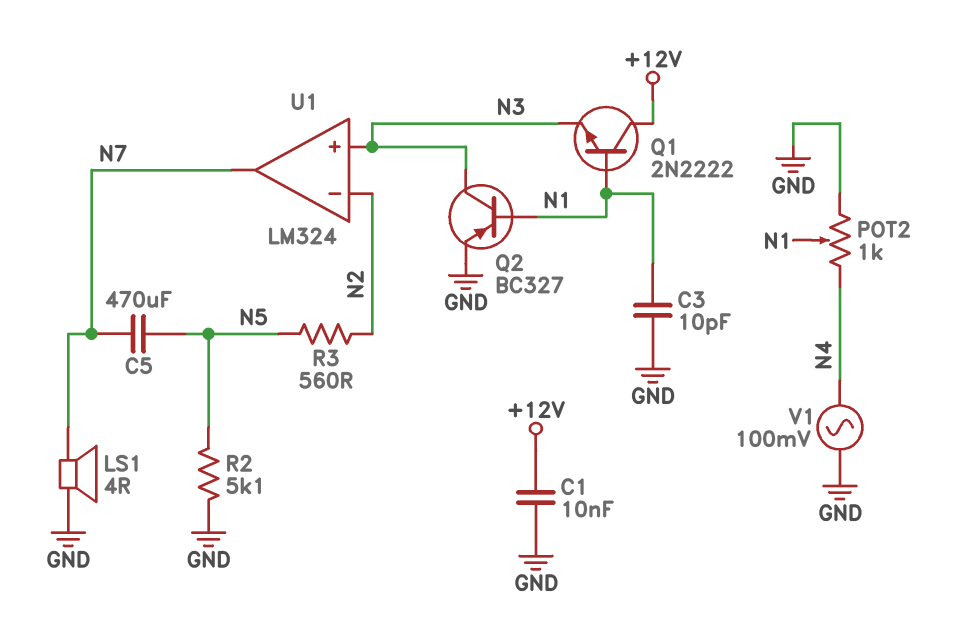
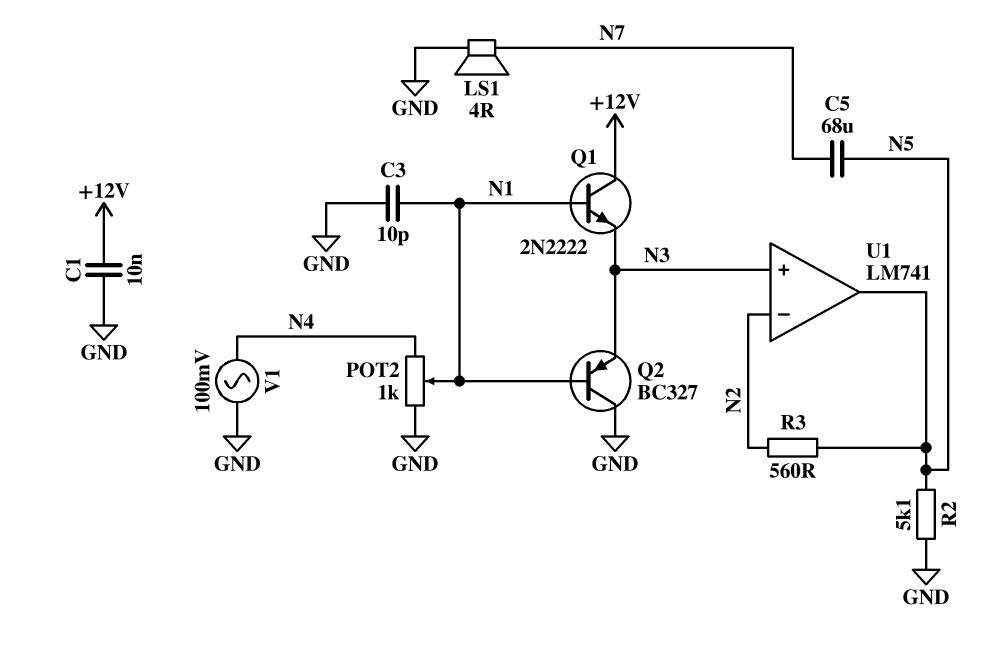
C5: 470uF (N5, N7) -> 68uF (N5, N7)
Q2: PNP BC327 (B N1, C N3, E GND) -> PNP BC327 (B N1, C GND, E N3)
U1: LM324 -> LM741
U1 pin out: N7 -> N5

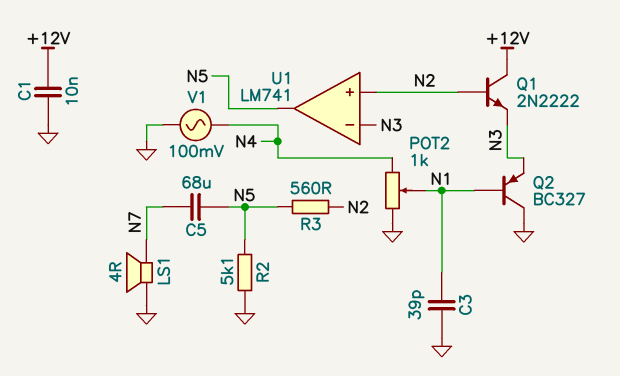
C3: 10pF (GND, N1) -> 39pF (GND, N1)
Q1: NPN 2N2222 (B N1, C +12V, E N3) -> NPN 2N2222 (B N2, C +12V, E N3)
U1 pin in+: N3 -> N2
U1 pin in-: N2 -> N3

